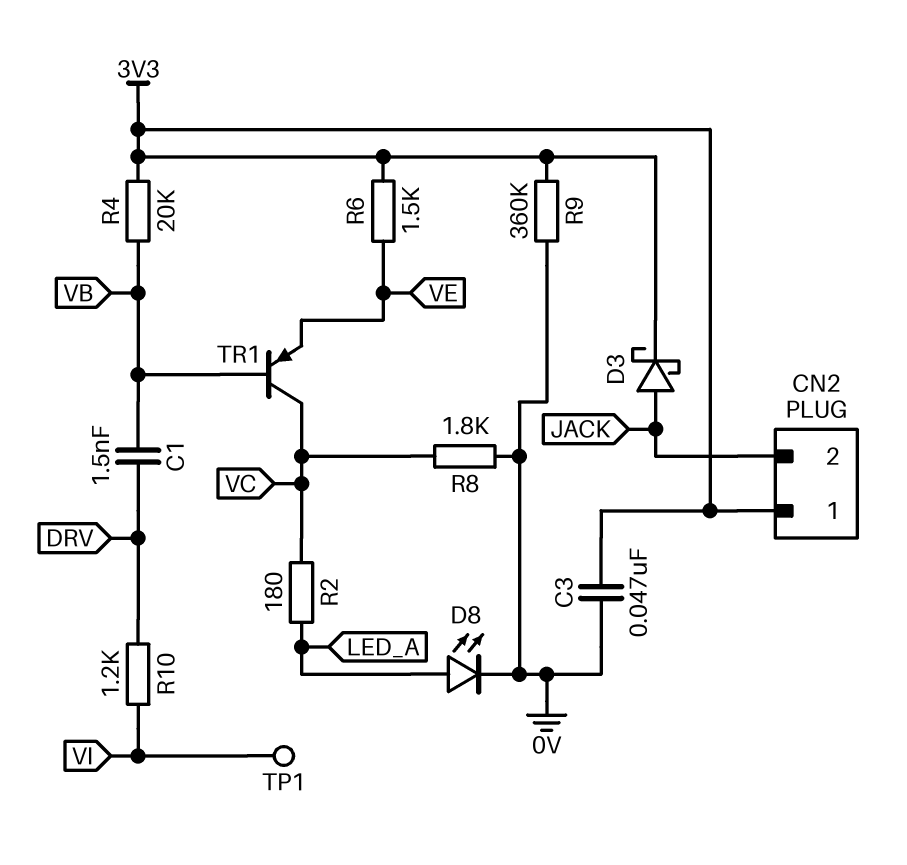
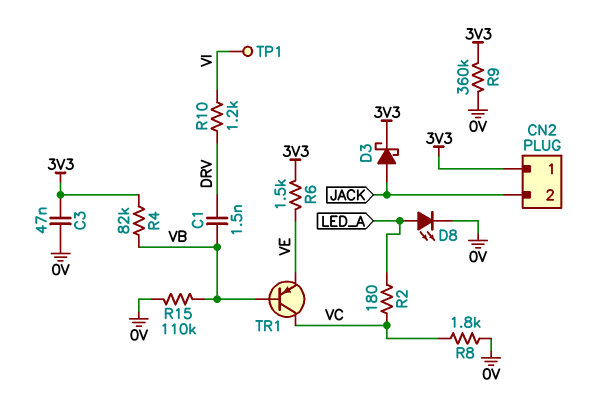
R4: 20k (3V3, VB) -> 82k (3V3, VB)
R15: none -> 110k (0V, VB)

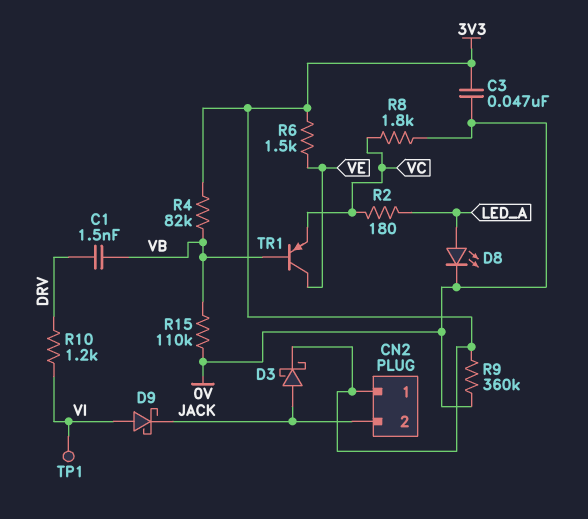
D9: none -> schottky (A VI, K JACK)
TR1: PNP (B VB, C VC, E VE) -> PNP (B VB, C VE, E VC)

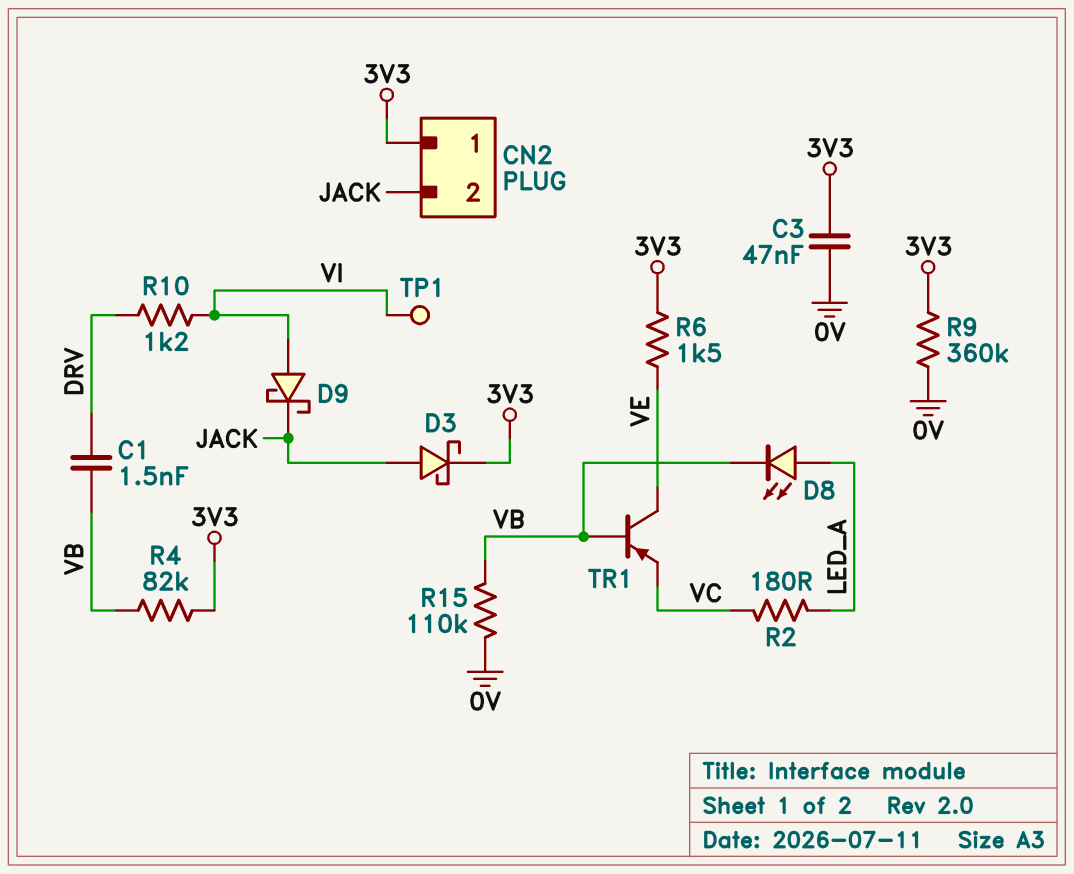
D8: LED (A LED_A, K 0V) -> LED (A LED_A, K VB)
R8: 1.8k (0V, VC) -> none

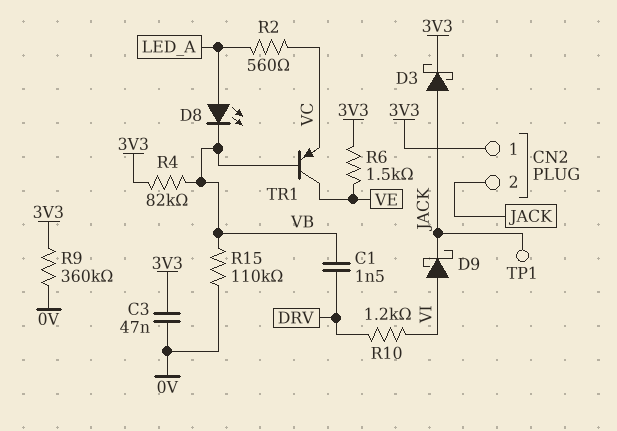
R2: 180 (LED_A, VC) -> 560 (LED_A, VC)
TP1: test point (VI) -> test point (JACK)

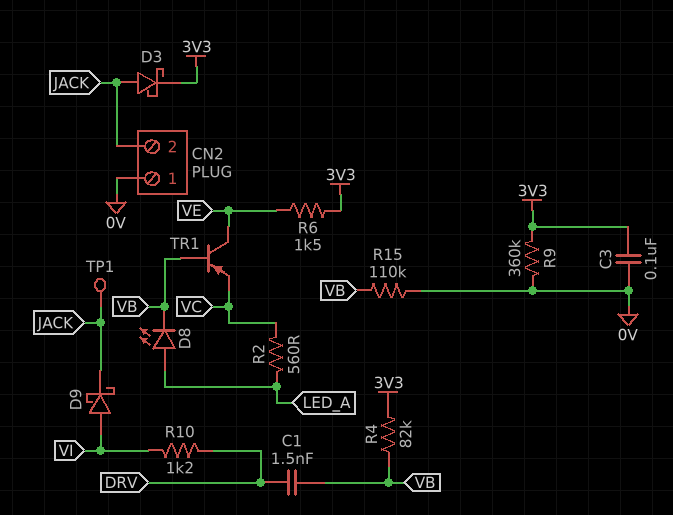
C3: 47nF (0V, 3V3) -> 100nF (0V, 3V3)
CN2 pin 1: 3V3 -> 0V

